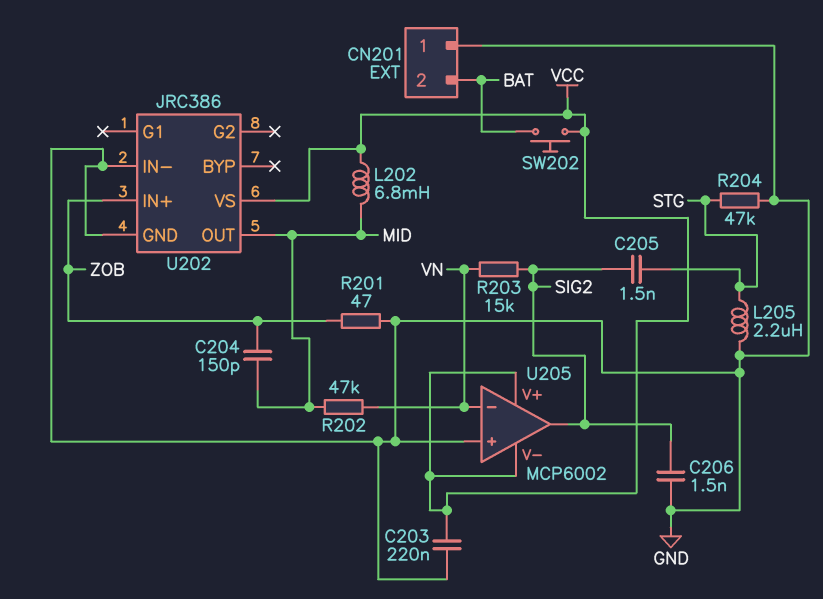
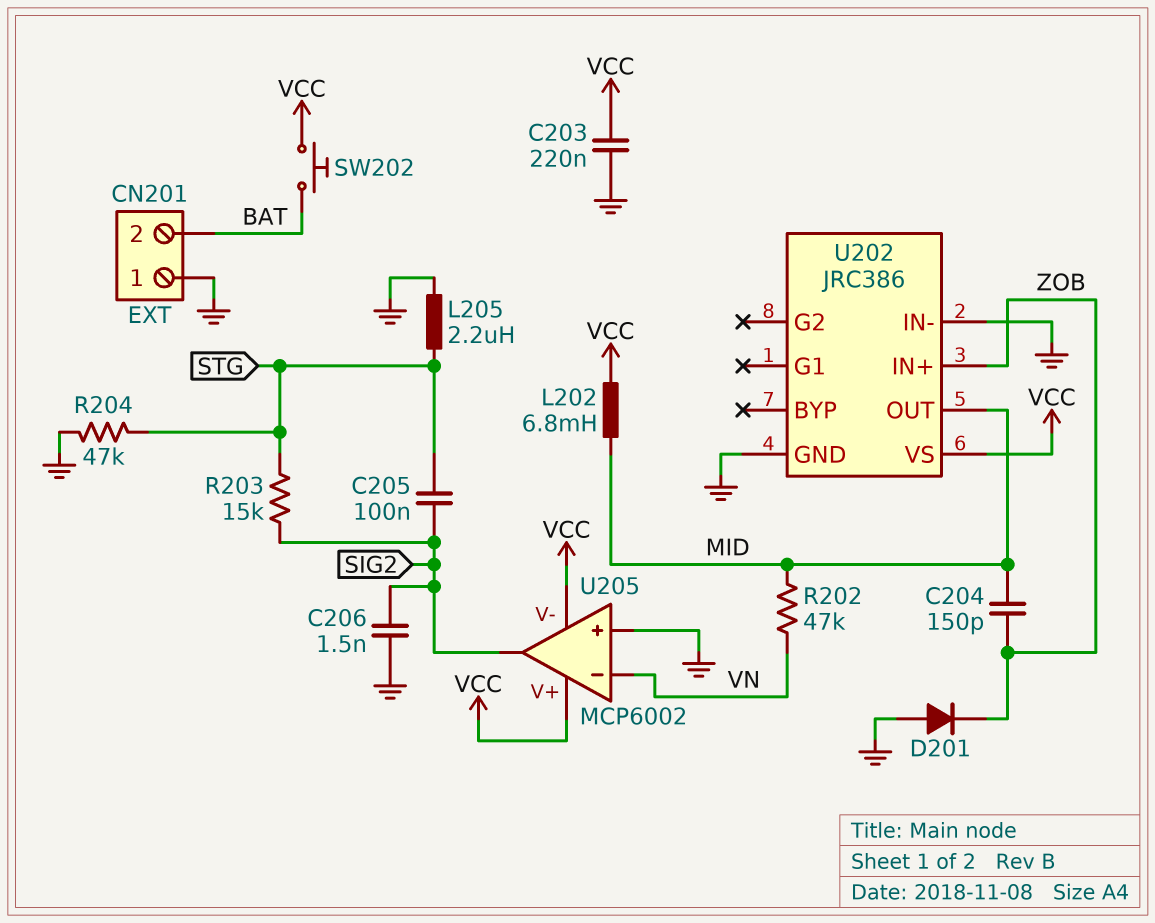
C205: 1.5nF (SIG2, STG) -> 100nF (SIG2, STG)
D201: none -> diode (A GND, K ZOB)
R201: 47 (GND, ZOB) -> none
R203: 15k (SIG2, VN) -> 15k (SIG2, STG)

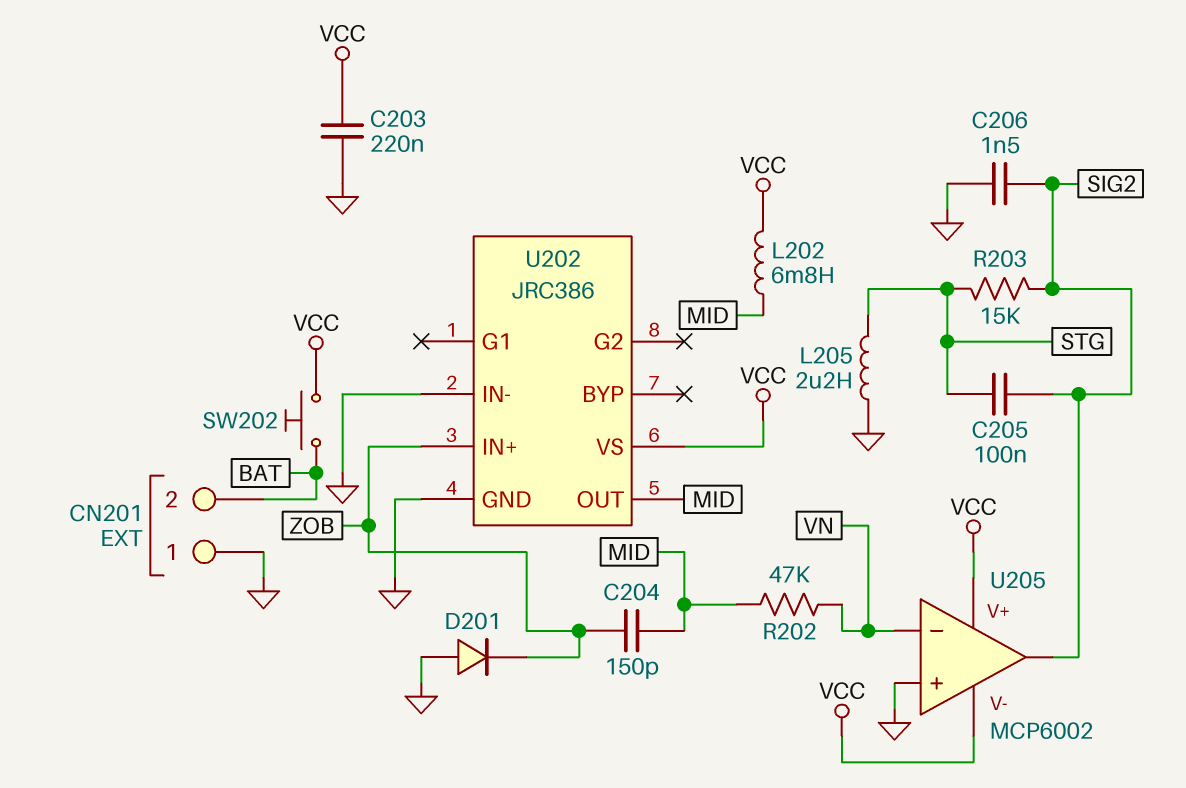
R204: 47k (GND, STG) -> none

